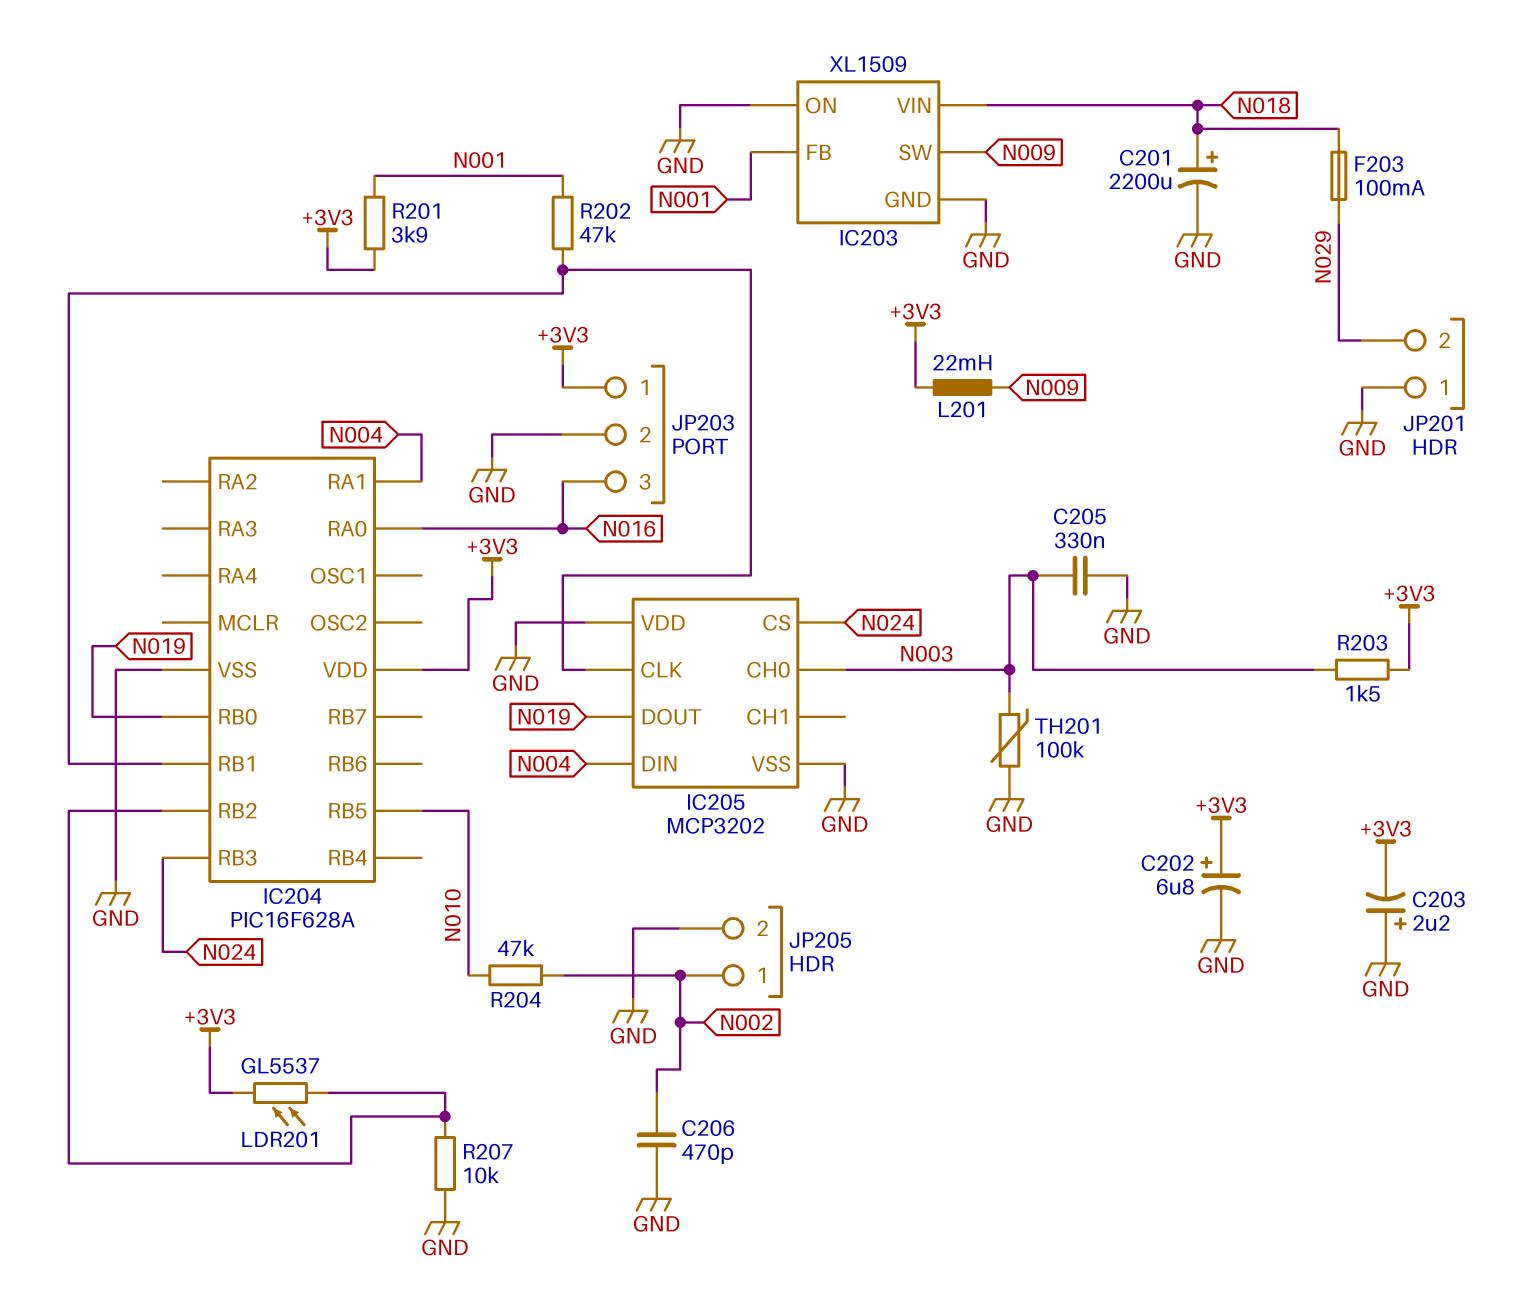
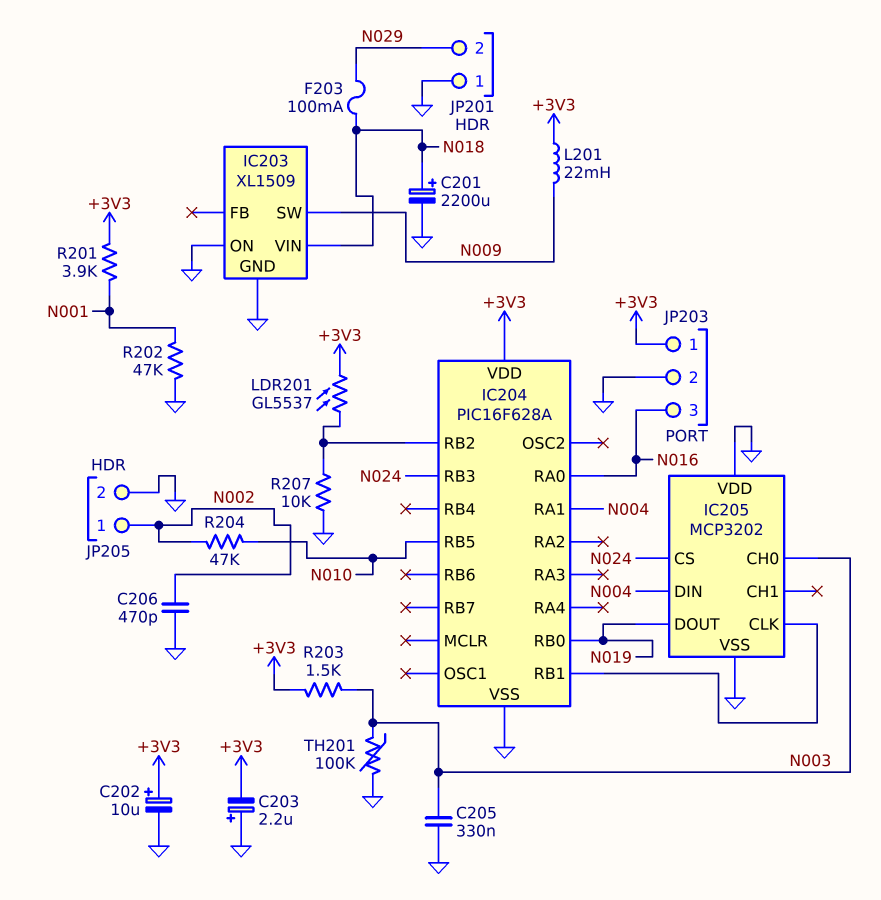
C202: 6.8uF (plus +3V3, minus GND) -> 10uF (plus +3V3, minus GND)
IC203 pin FB: N001 -> none
R202: 47k (IC204/RB1, N001) -> 47k (GND, N001)

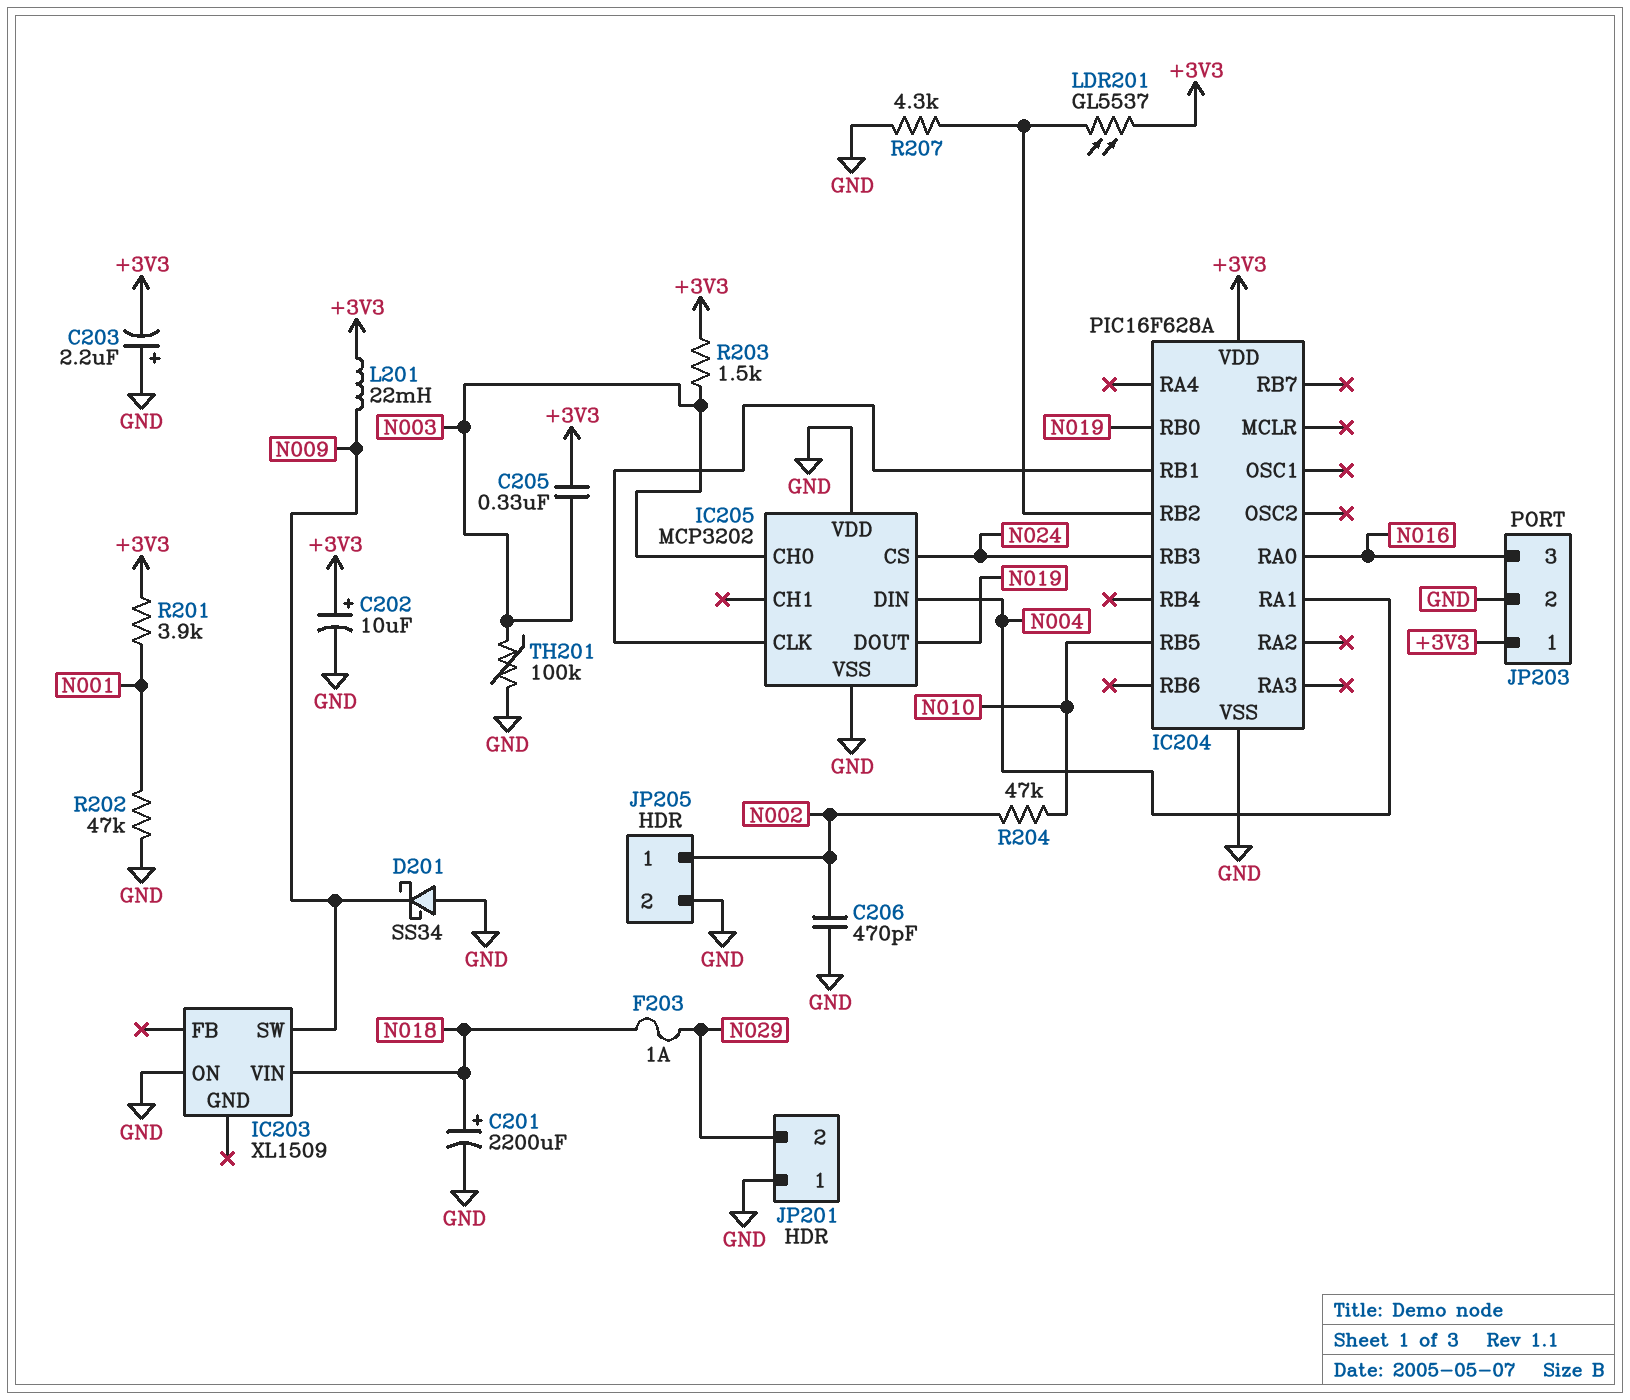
C205: 330nF (GND, N003) -> 330nF (+3V3, N003)
D201: none -> schottky SS34 (A GND, K N009)
F203: 100mA (N018, N029) -> 1A (N018, N029)
IC203 pin GND: GND -> none
R207: 10k (GND, IC204/RB2) -> 4.3k (GND, IC204/RB2)

